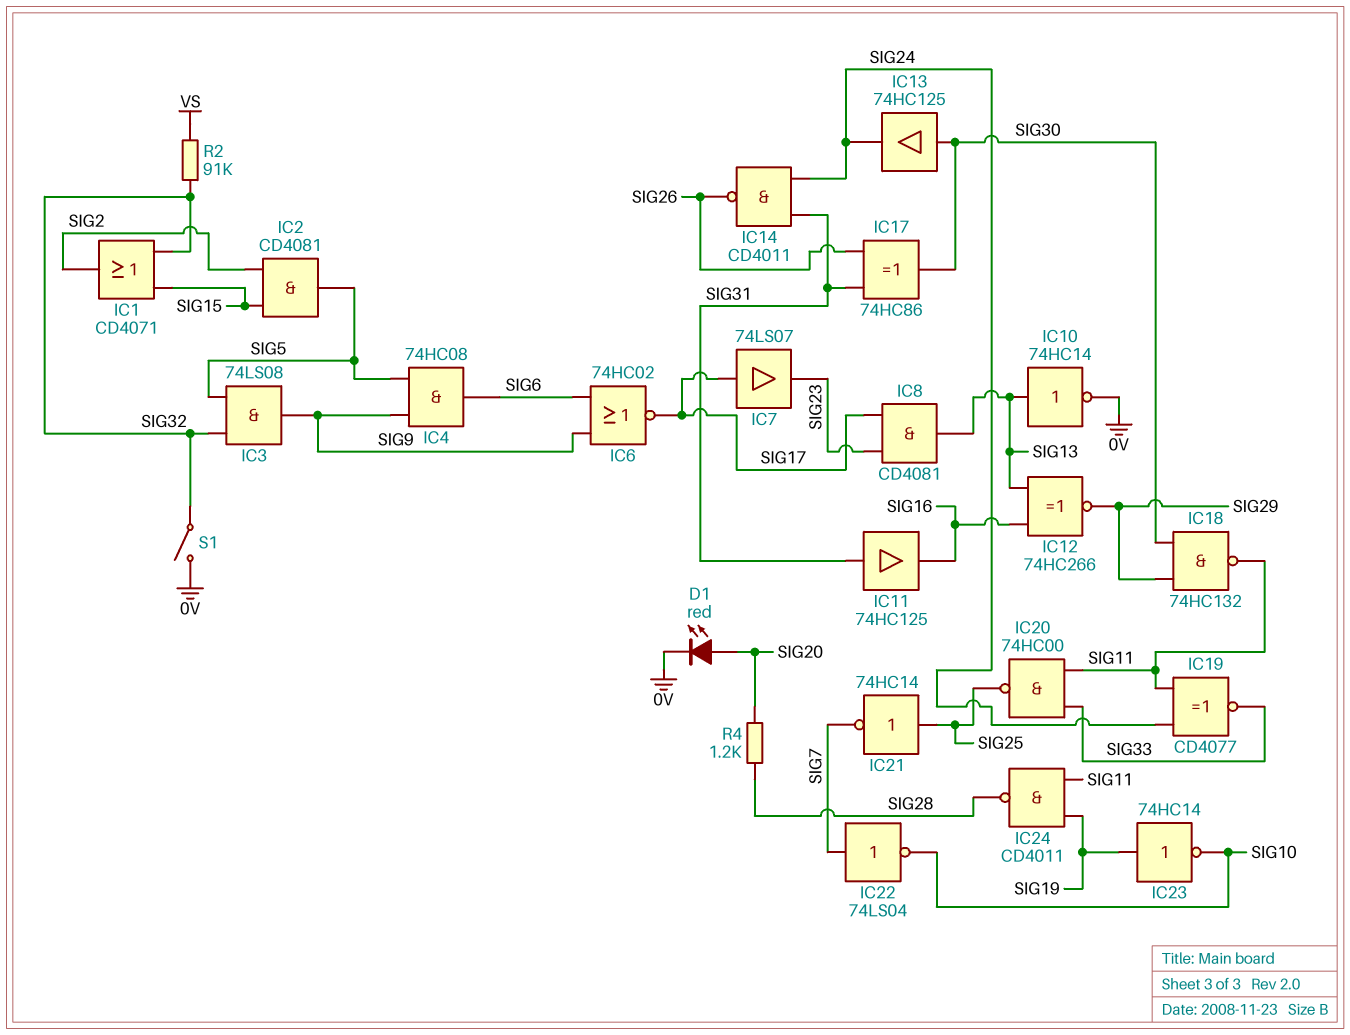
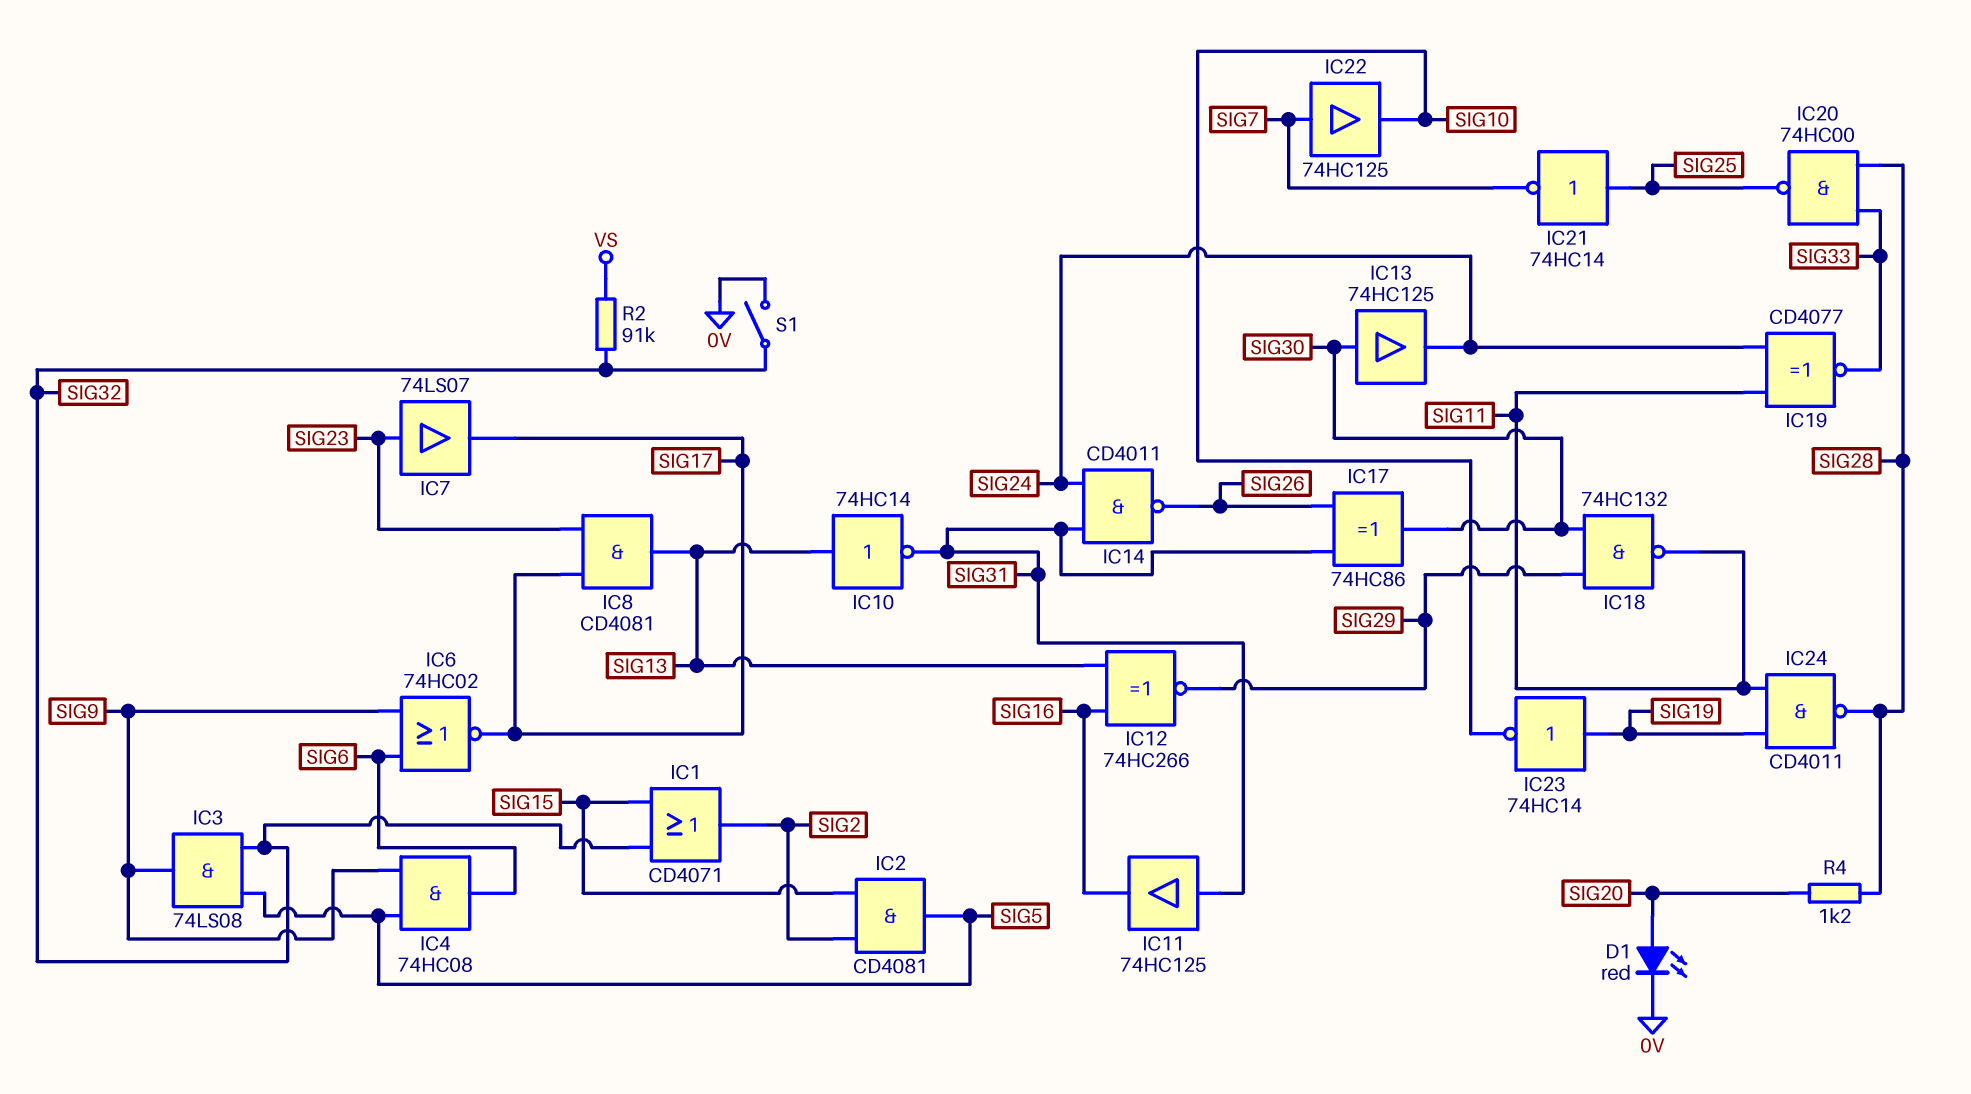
IC7: buffer 74LS07 (in SIG17, out SIG23) -> buffer 74LS07 (in SIG23, out SIG17)
IC10: NOT 74HC14 (in SIG13, out 0V) -> NOT 74HC14 (in SIG13, out SIG31)
IC20: NAND 74HC00 (in SIG11, in SIG33, out SIG25) -> NAND 74HC00 (in SIG28, in SIG33, out SIG25)
IC22: NOT 74LS04 (in SIG7, out SIG10) -> buffer 74HC125 (in SIG7, out SIG10)

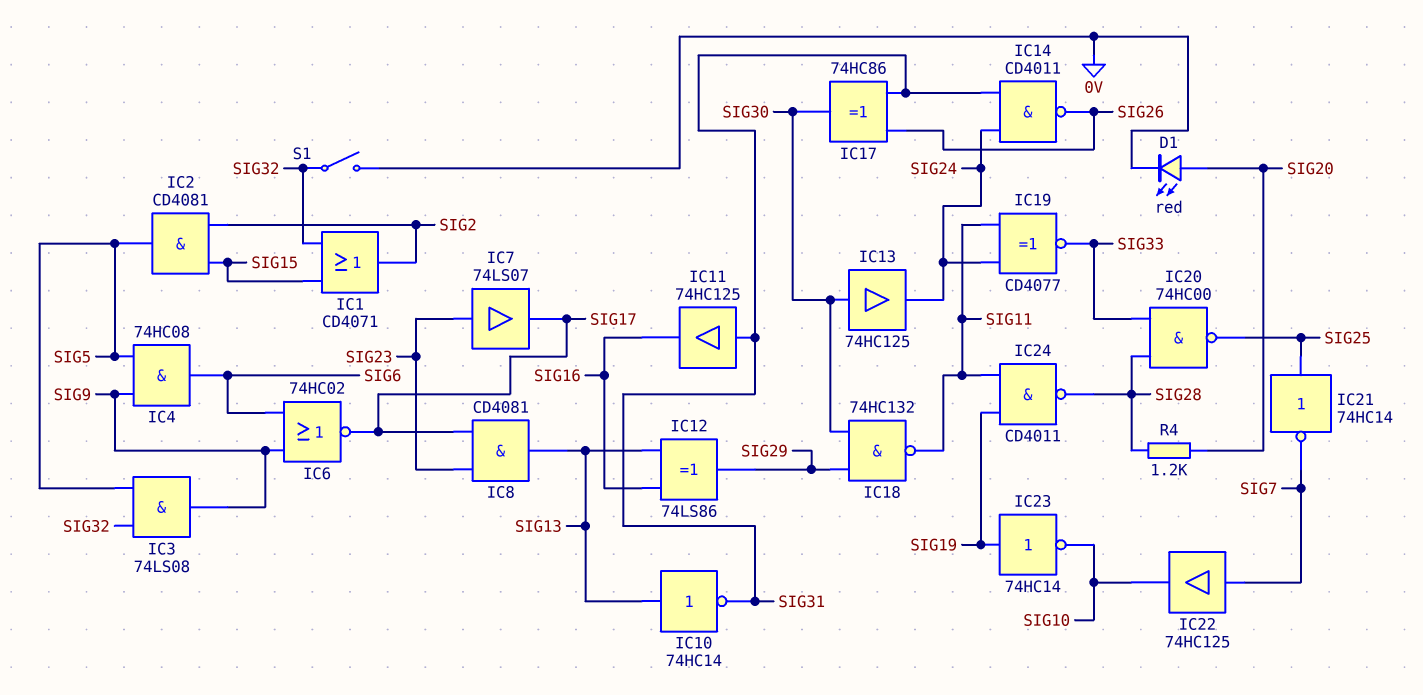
IC12: XNOR 74HC266 (in SIG13, in SIG16, out SIG29) -> XOR 74LS86 (in SIG13, in SIG16, out SIG29)
R2: 91k (SIG32, VS) -> none

